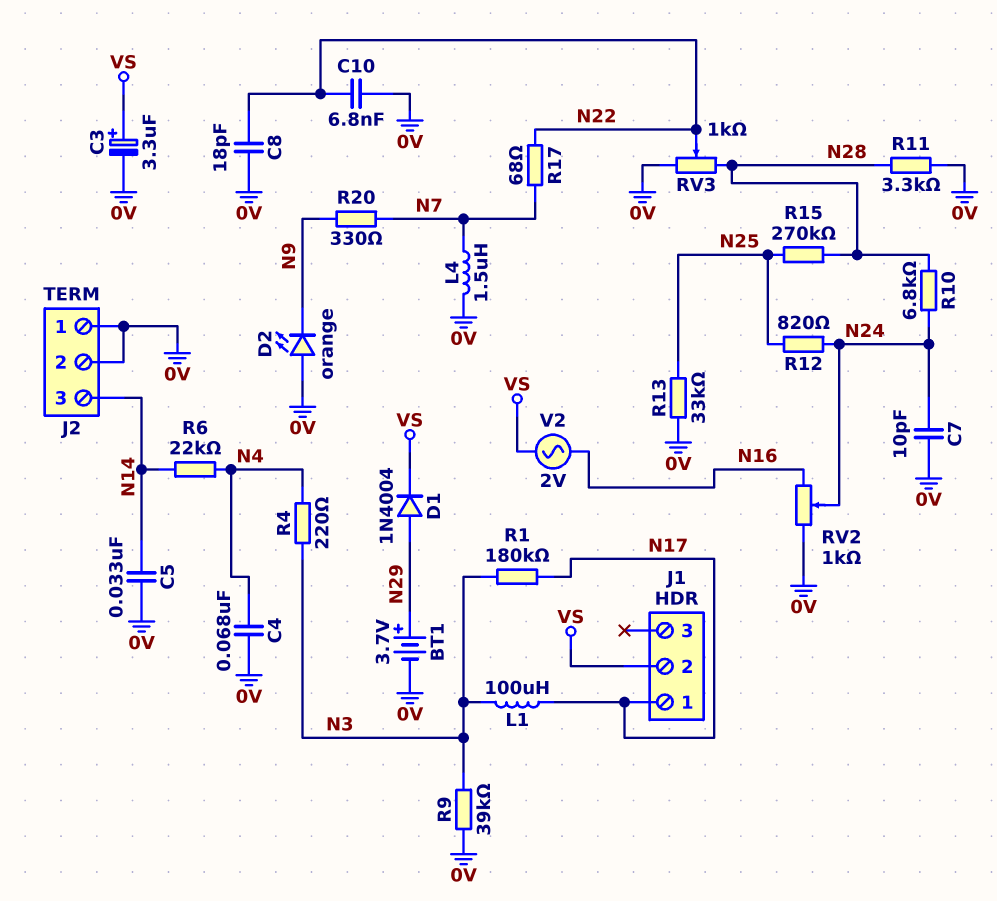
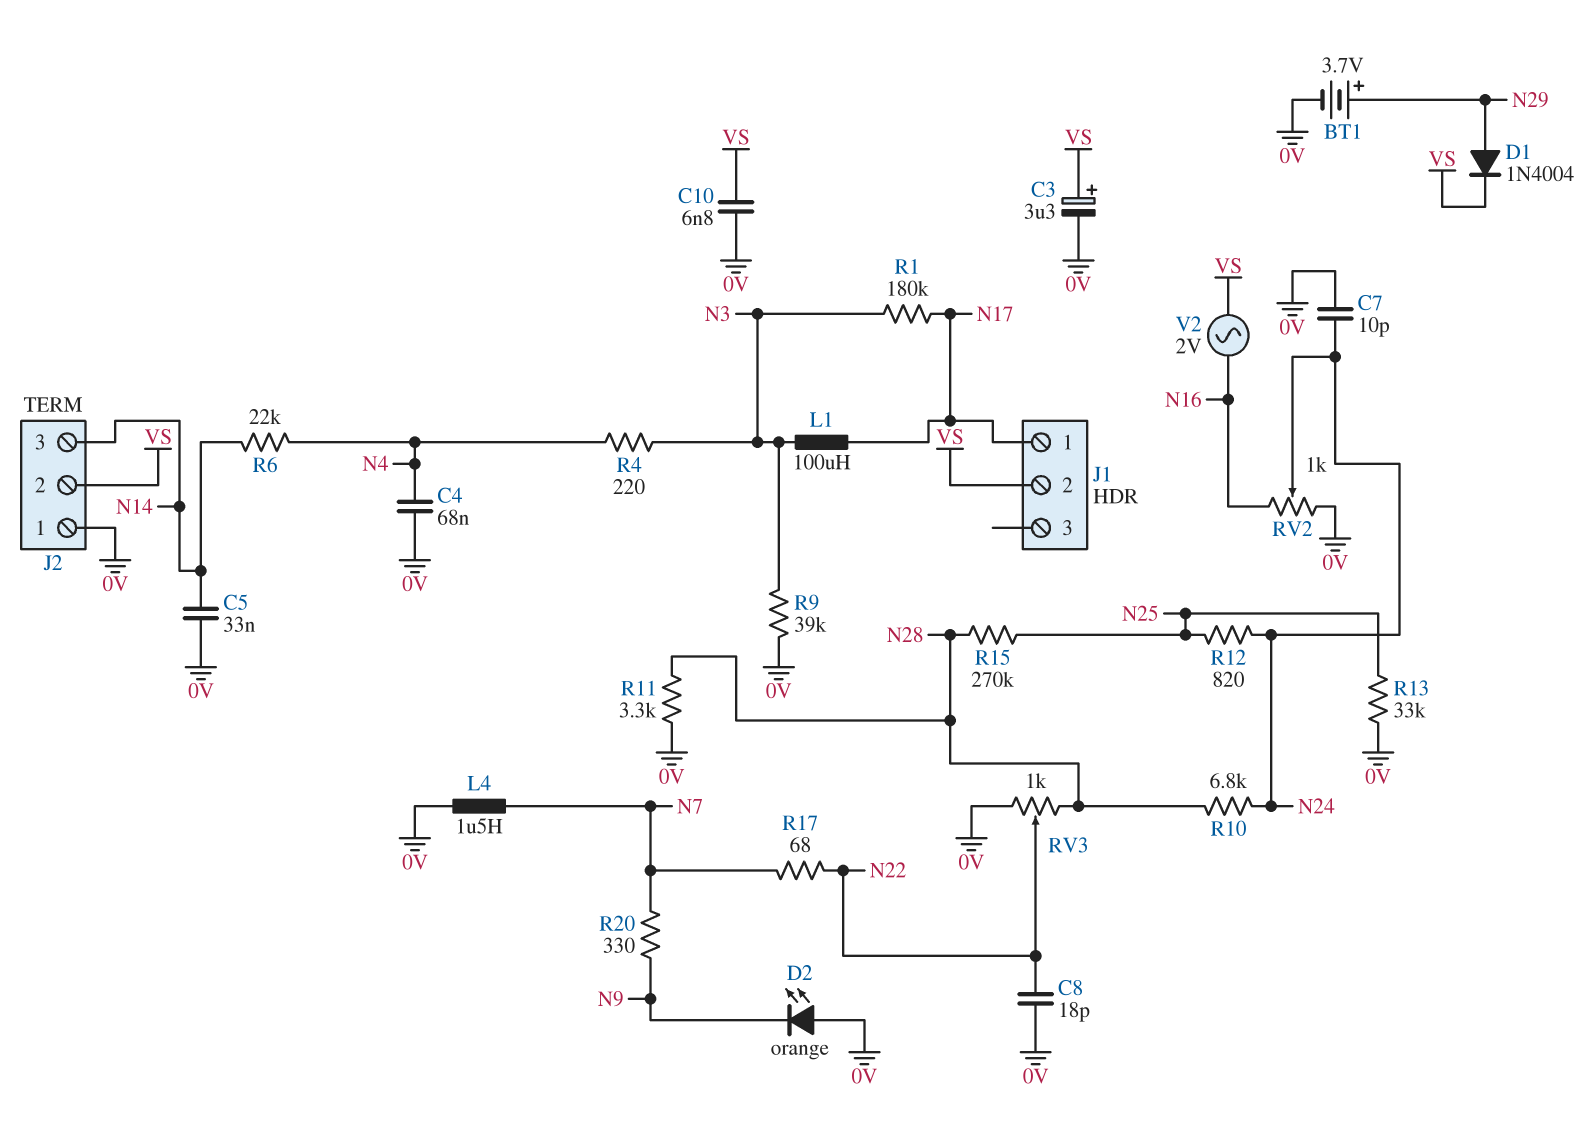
C10: 6.8nF (0V, N22) -> 6.8nF (0V, VS)
J2 pin 2: 0V -> VS

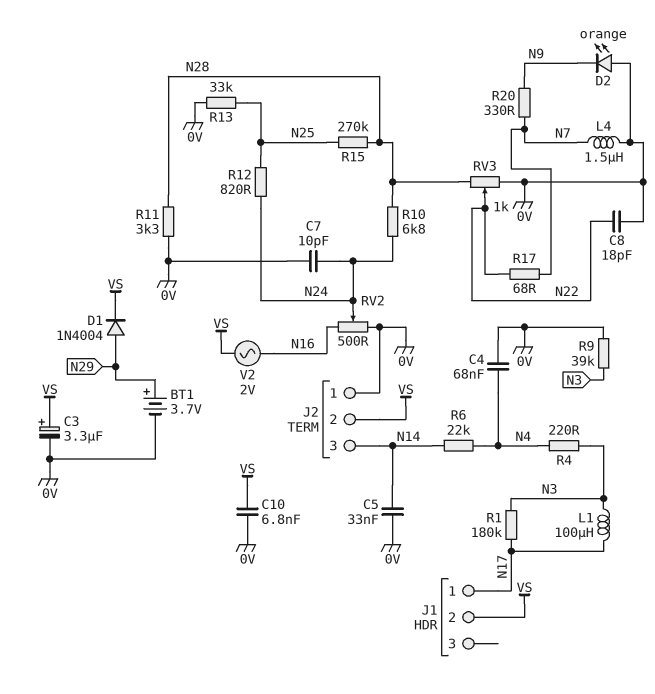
RV2: 1k (0V, N16, wiper N24) -> 500 (0V, N16, wiper N24)

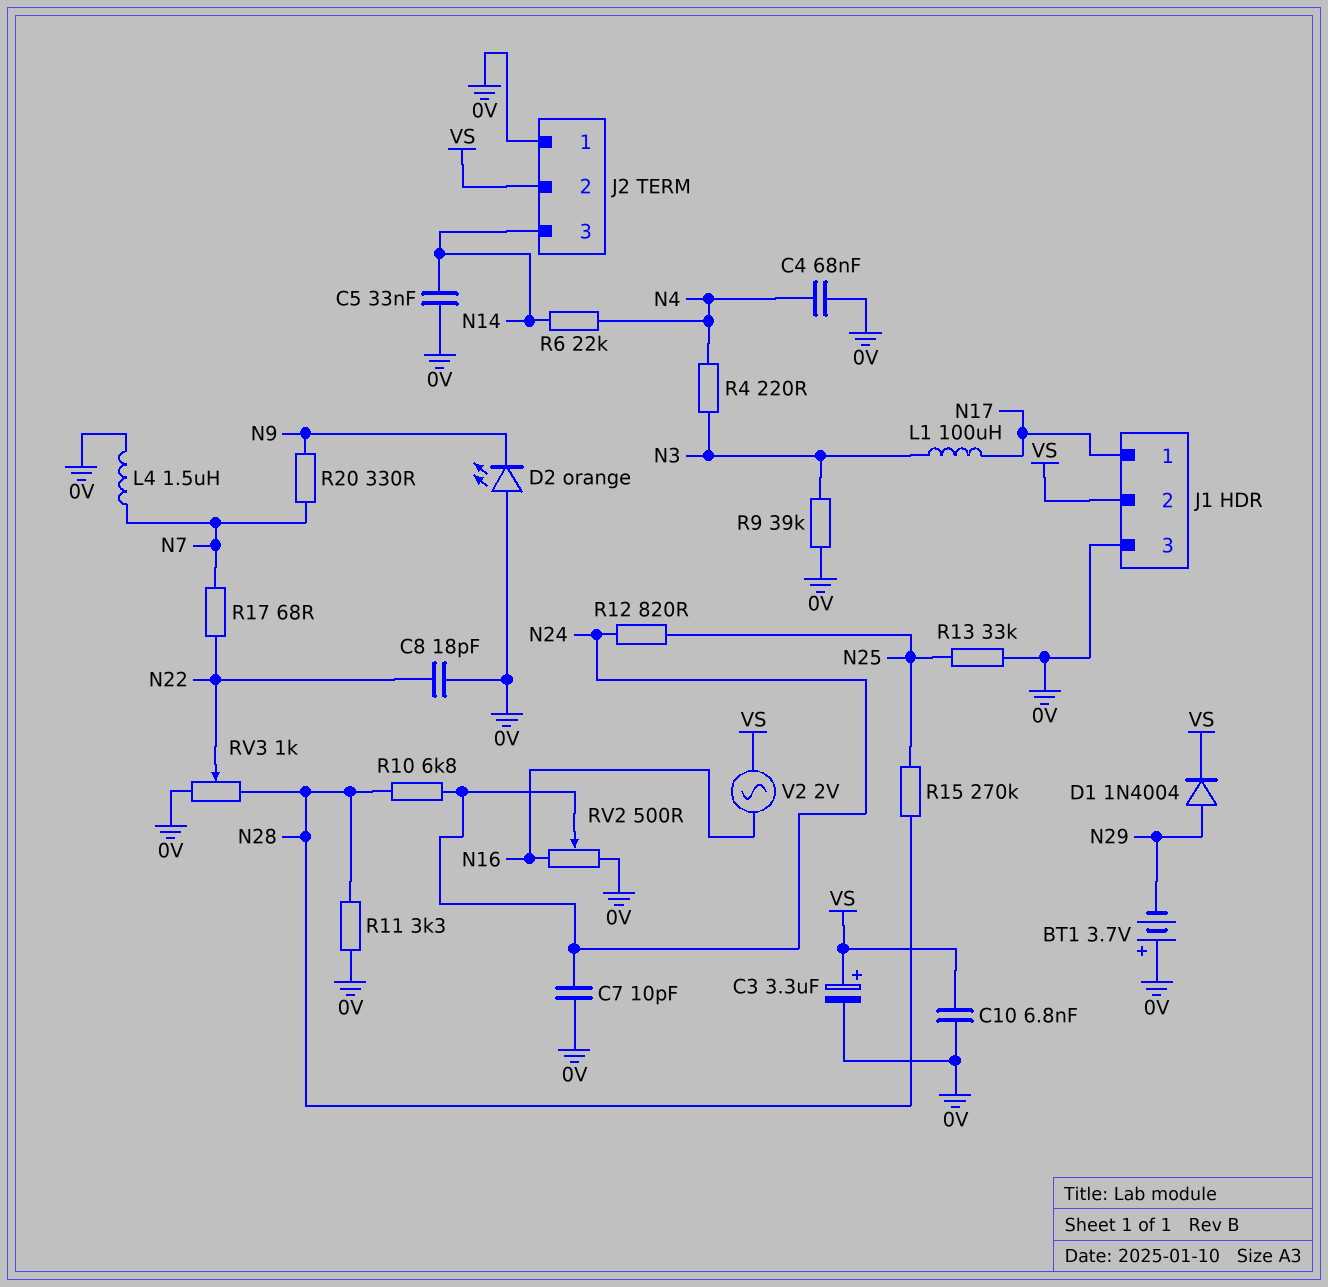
BT1: 3.7V (plus N29, minus 0V) -> 3.7V (plus 0V, minus N29)
J1 pin 3: none -> 0V
R1: 180k (N3, N17) -> none

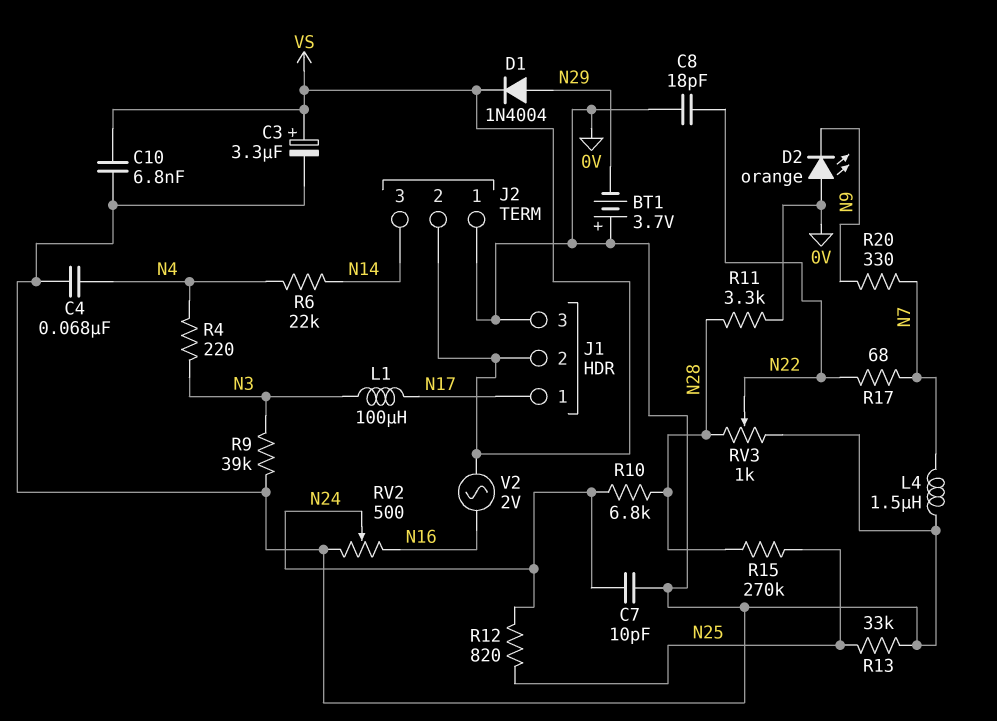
C5: 33nF (0V, N14) -> none

